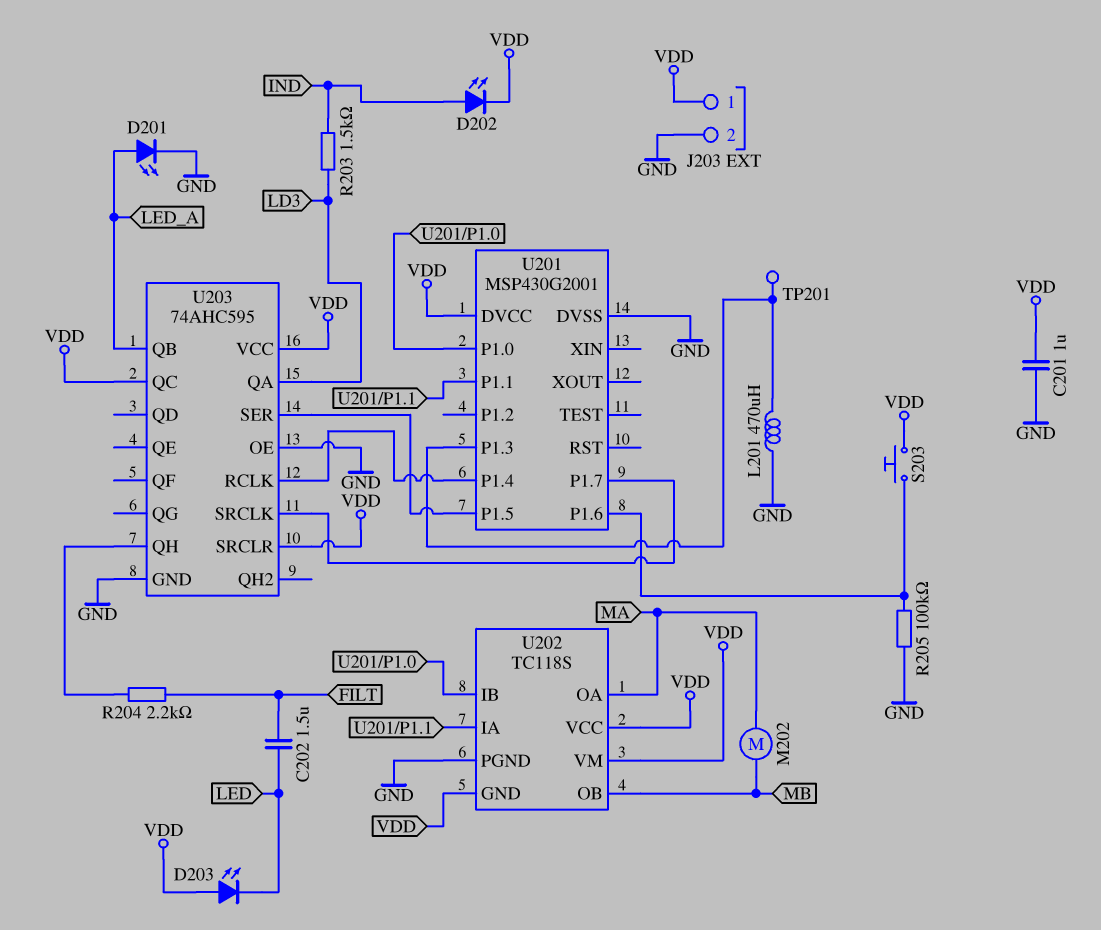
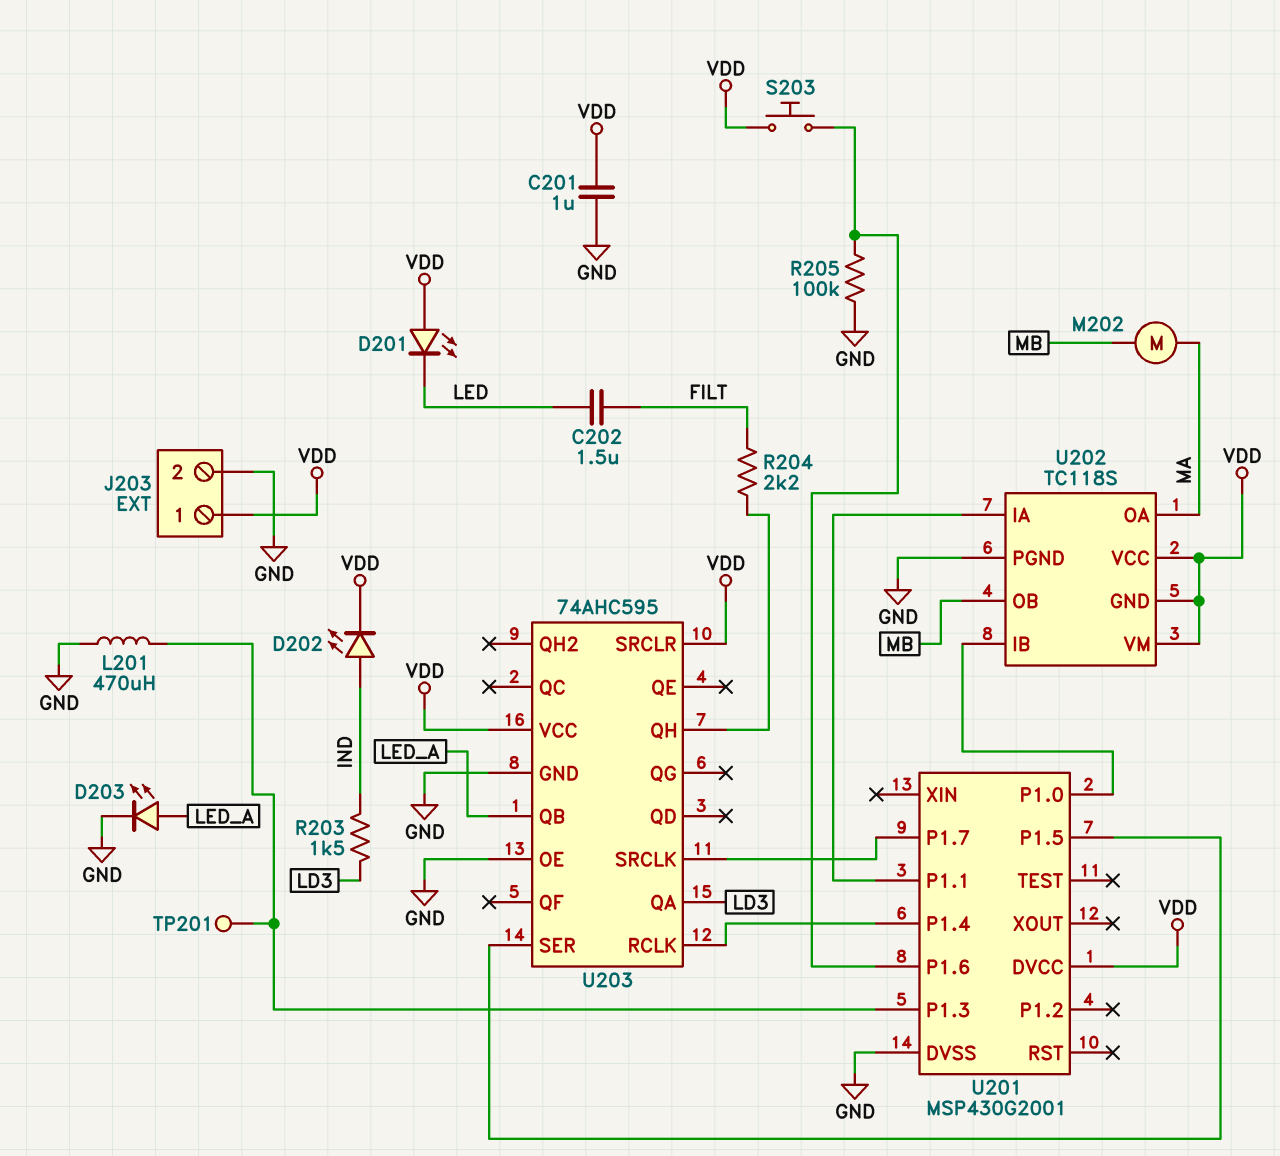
D201: LED (A LED_A, K GND) -> LED (A VDD, K LED)
D203: LED (A VDD, K LED) -> LED (A LED_A, K GND)
U203 pin QC: VDD -> none

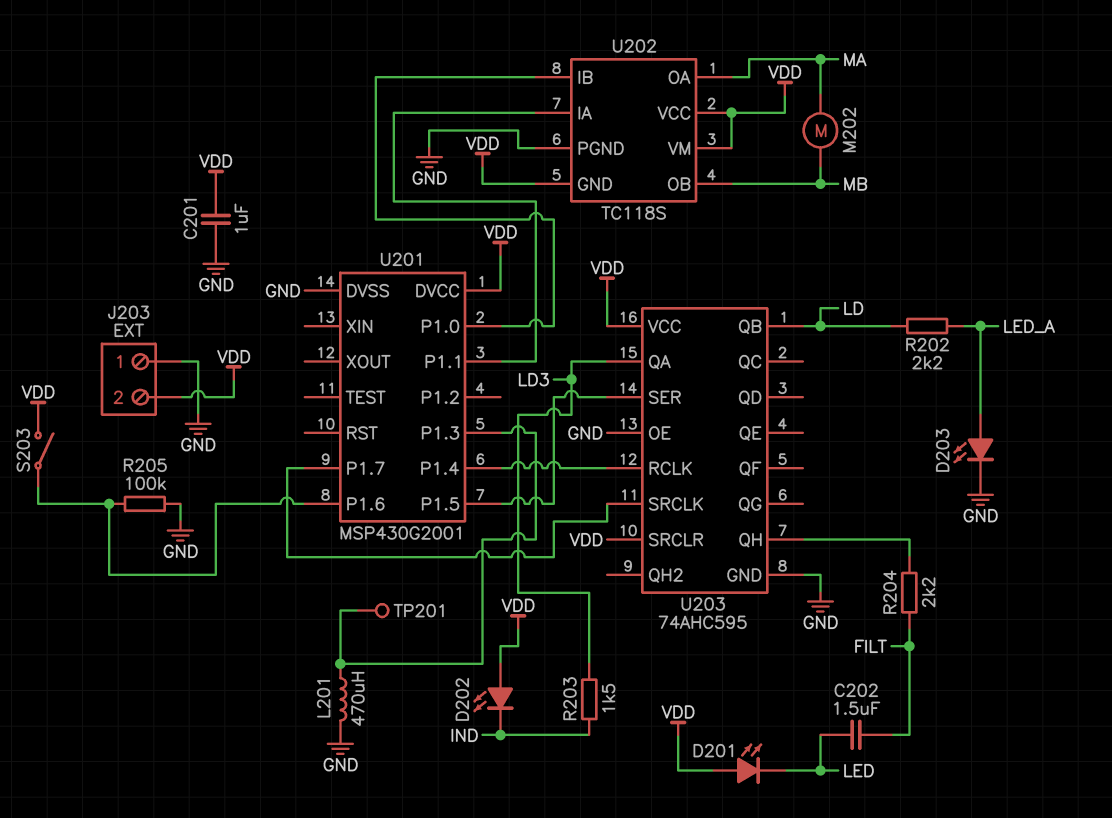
D202: LED (A IND, K VDD) -> LED (A VDD, K IND)
J203 pin 1: VDD -> GND
J203 pin 2: GND -> VDD
R202: none -> 2.2k (LD, LED_A)
S203: button (U201/P1.6, VDD) -> switch (U201/P1.6, VDD)
U203 pin QB: LED_A -> LD

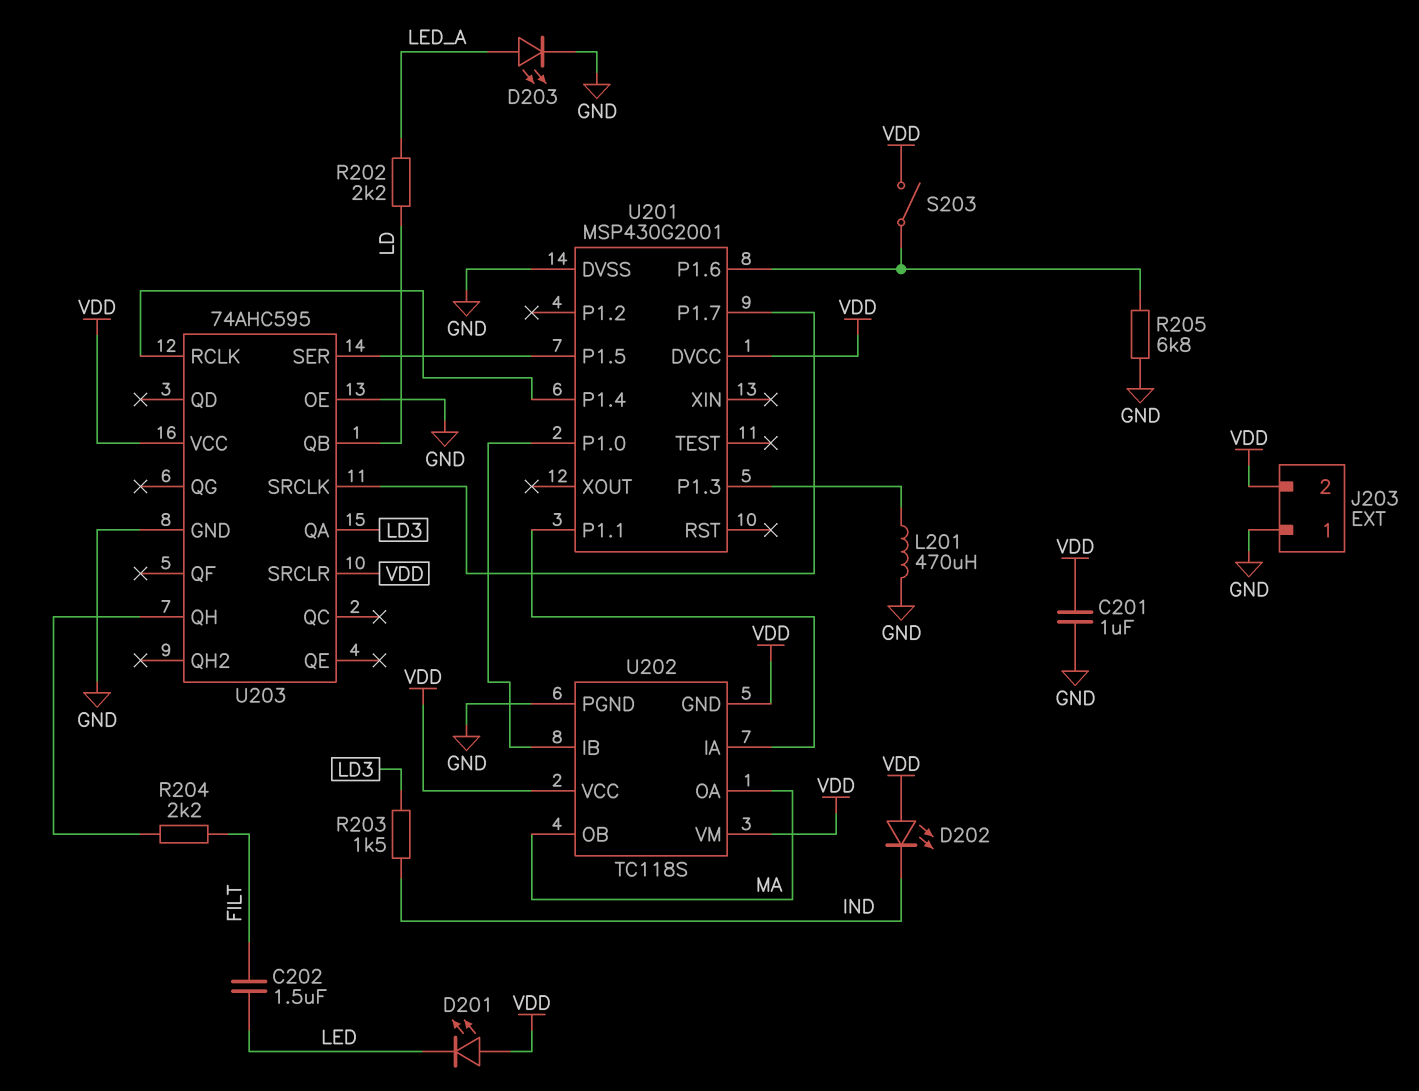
M202: motor (MA, MB) -> none
R205: 100k (GND, U201/P1.6) -> 6.8k (GND, U201/P1.6)
TP201: test point (U201/P1.3) -> none
U202 pin OB: MB -> MA

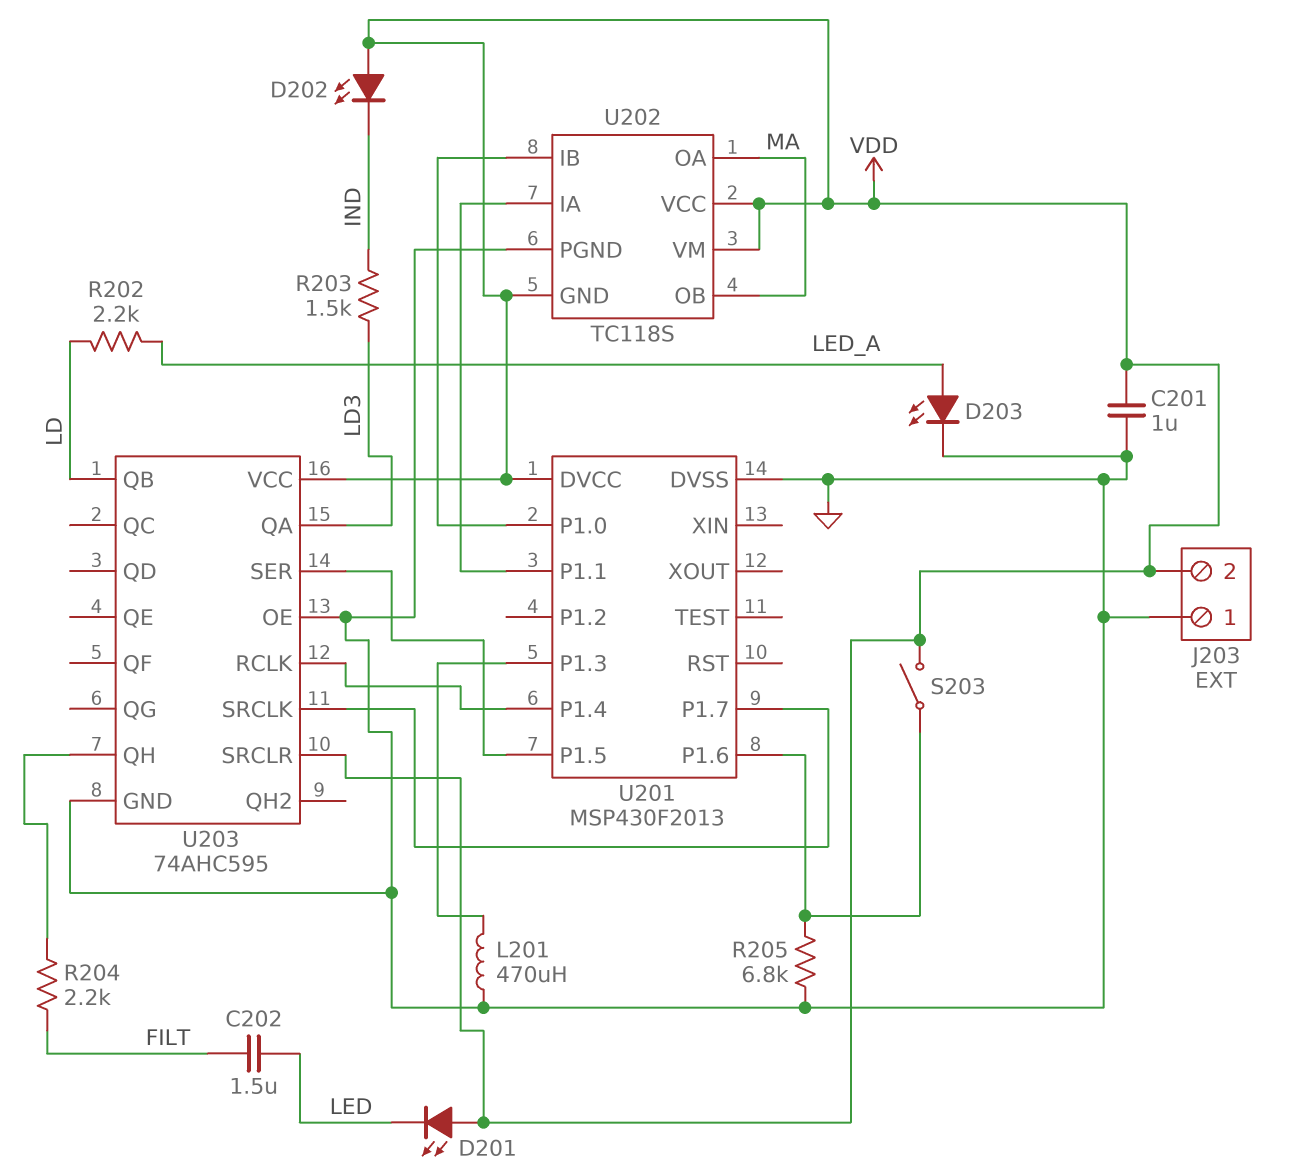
U201: MSP430G2001 -> MSP430F2013

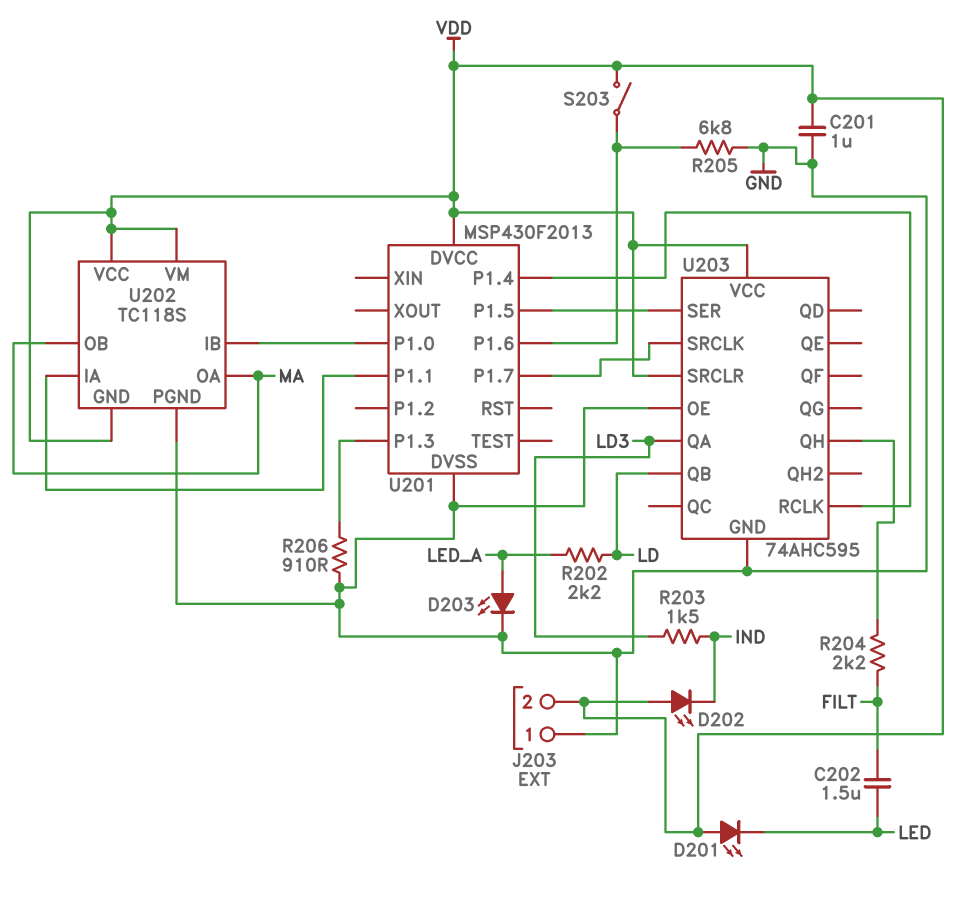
L201: 470uH (GND, U201/P1.3) -> none
R206: none -> 910 (GND, U201/P1.3)

